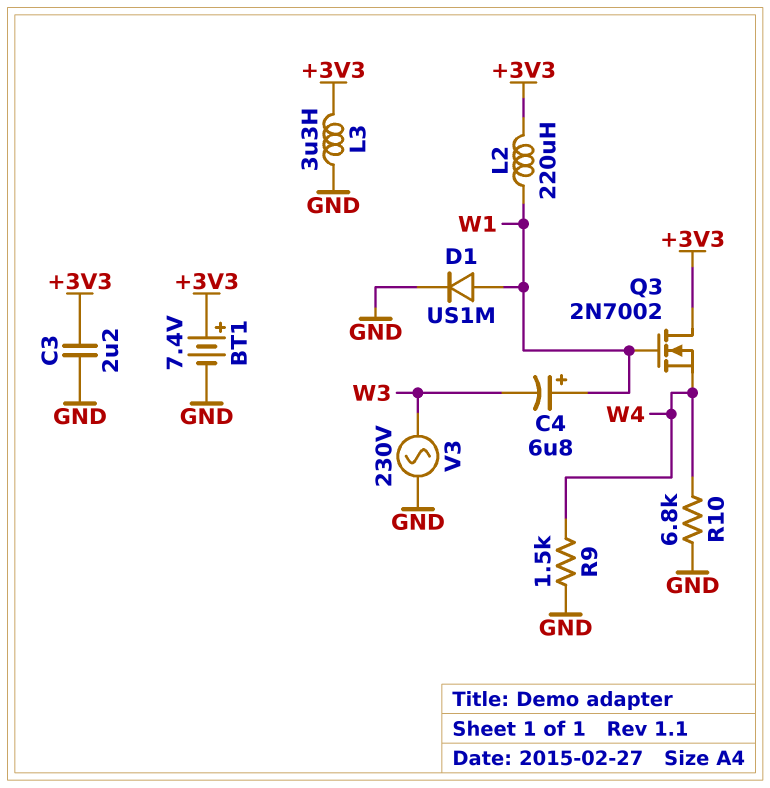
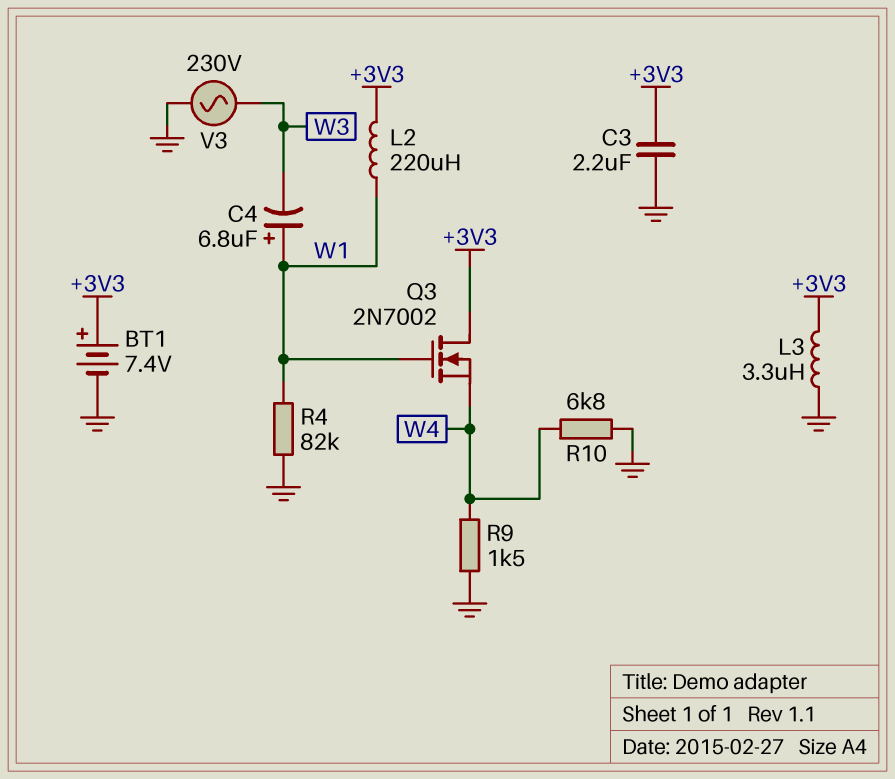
D1: diode US1M (A W1, K GND) -> none
R4: none -> 82k (GND, W1)

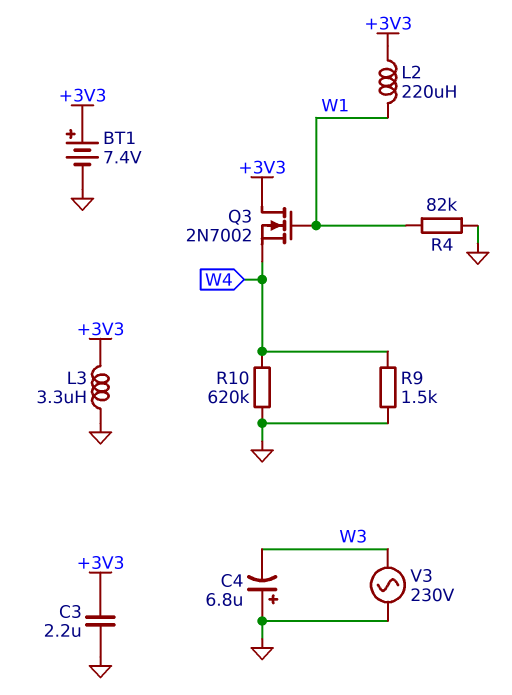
C4: 6.8uF (plus W1, minus W3) -> 6.8uF (plus GND, minus W3)
R10: 6.8k (GND, W4) -> 620k (GND, W4)

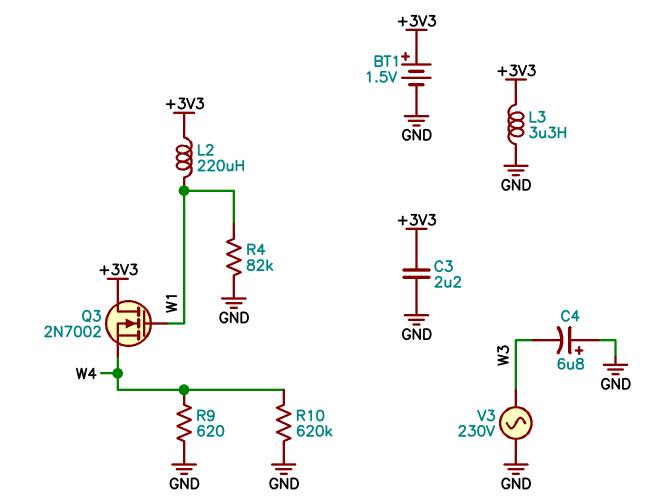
BT1: 7.4V (plus +3V3, minus GND) -> 1.5V (plus +3V3, minus GND)
R9: 1.5k (GND, W4) -> 620 (GND, W4)

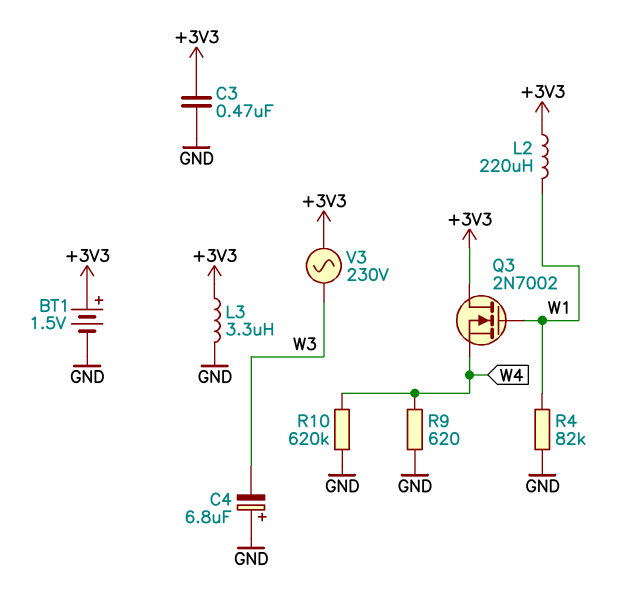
C3: 2.2uF (+3V3, GND) -> 470nF (+3V3, GND)
V3: AC 230V (GND, W3) -> AC 230V (+3V3, W3)

